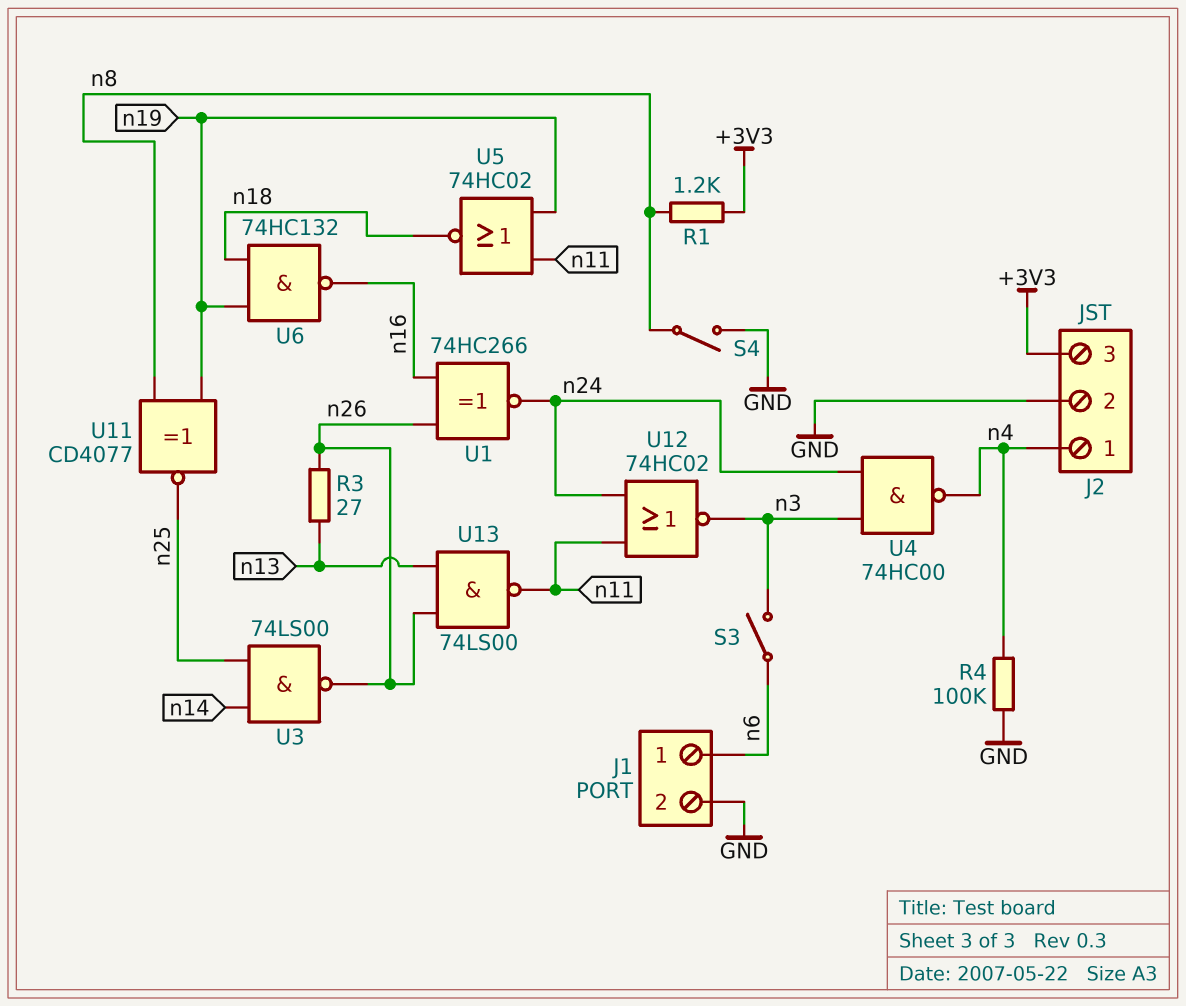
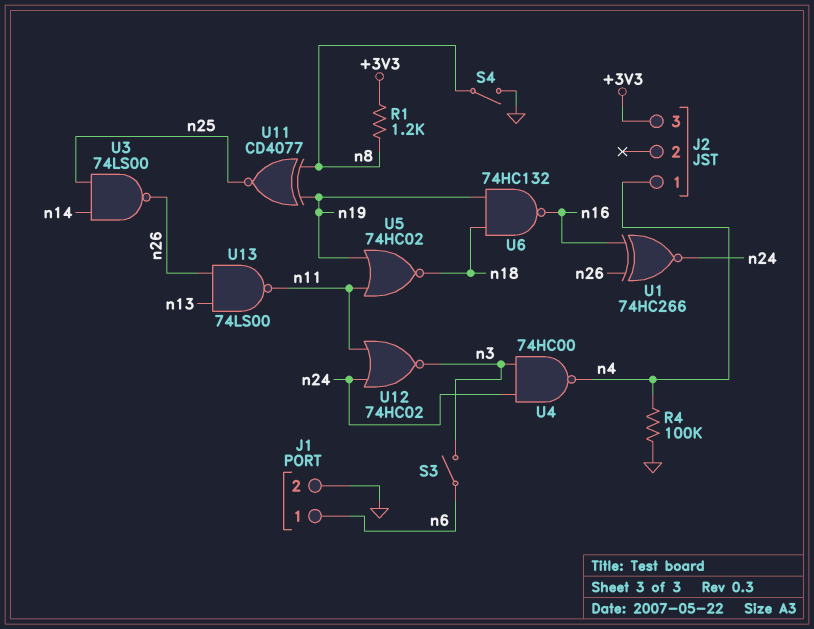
J2 pin 2: GND -> none
R3: 27 (n13, n26) -> none

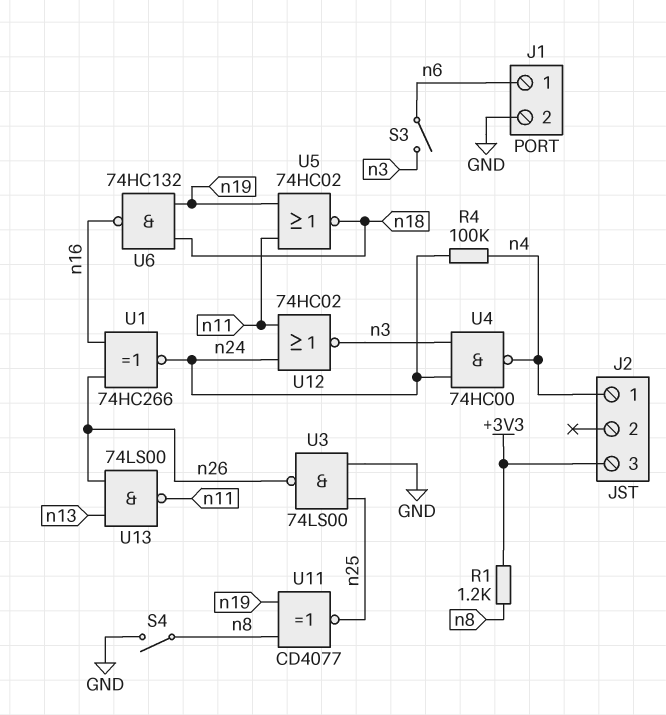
R4: 100k (GND, n4) -> 100k (n4, n24)
U3: NAND 74LS00 (in n14, in n25, out n26) -> NAND 74LS00 (in GND, in n25, out n26)

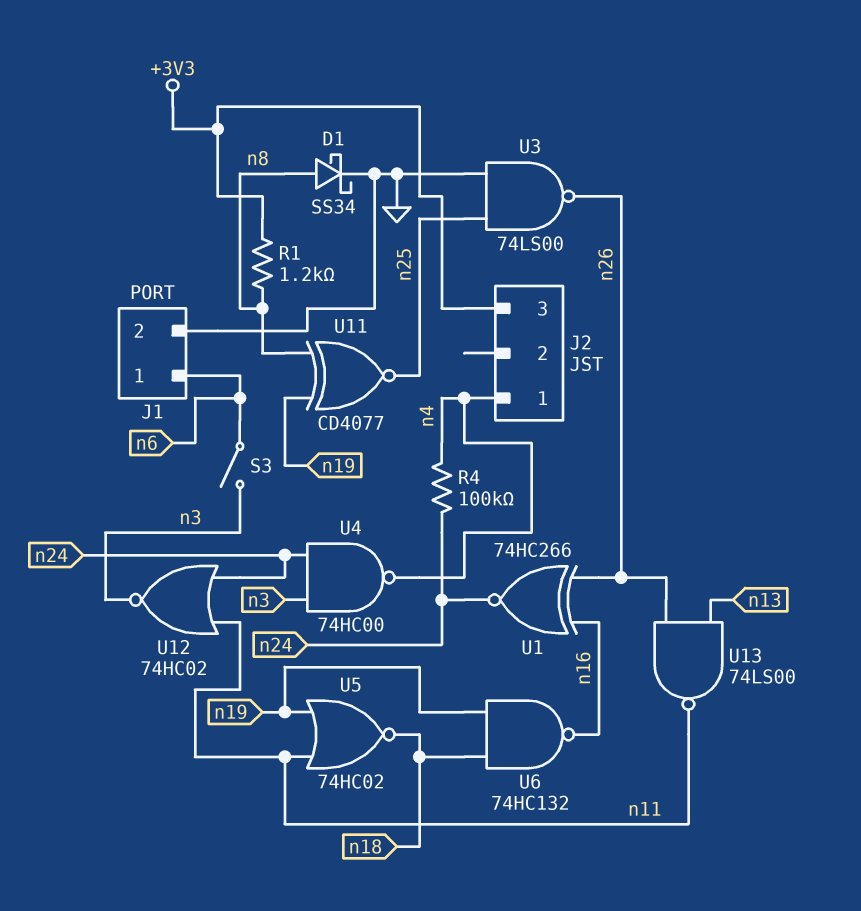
D1: none -> schottky SS34 (A n8, K GND)
S4: switch (GND, n8) -> none

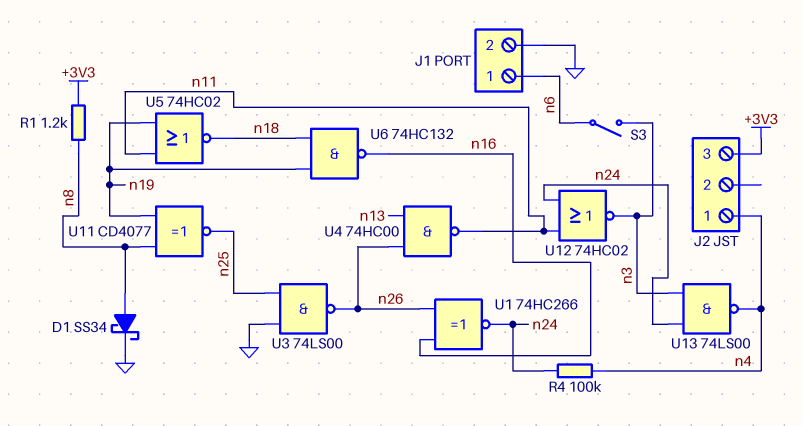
U4: NAND 74HC00 (in n3, in n24, out n4) -> NAND 74HC00 (in n13, in n26, out n11)
U13: NAND 74LS00 (in n13, in n26, out n11) -> NAND 74LS00 (in n3, in n24, out n4)

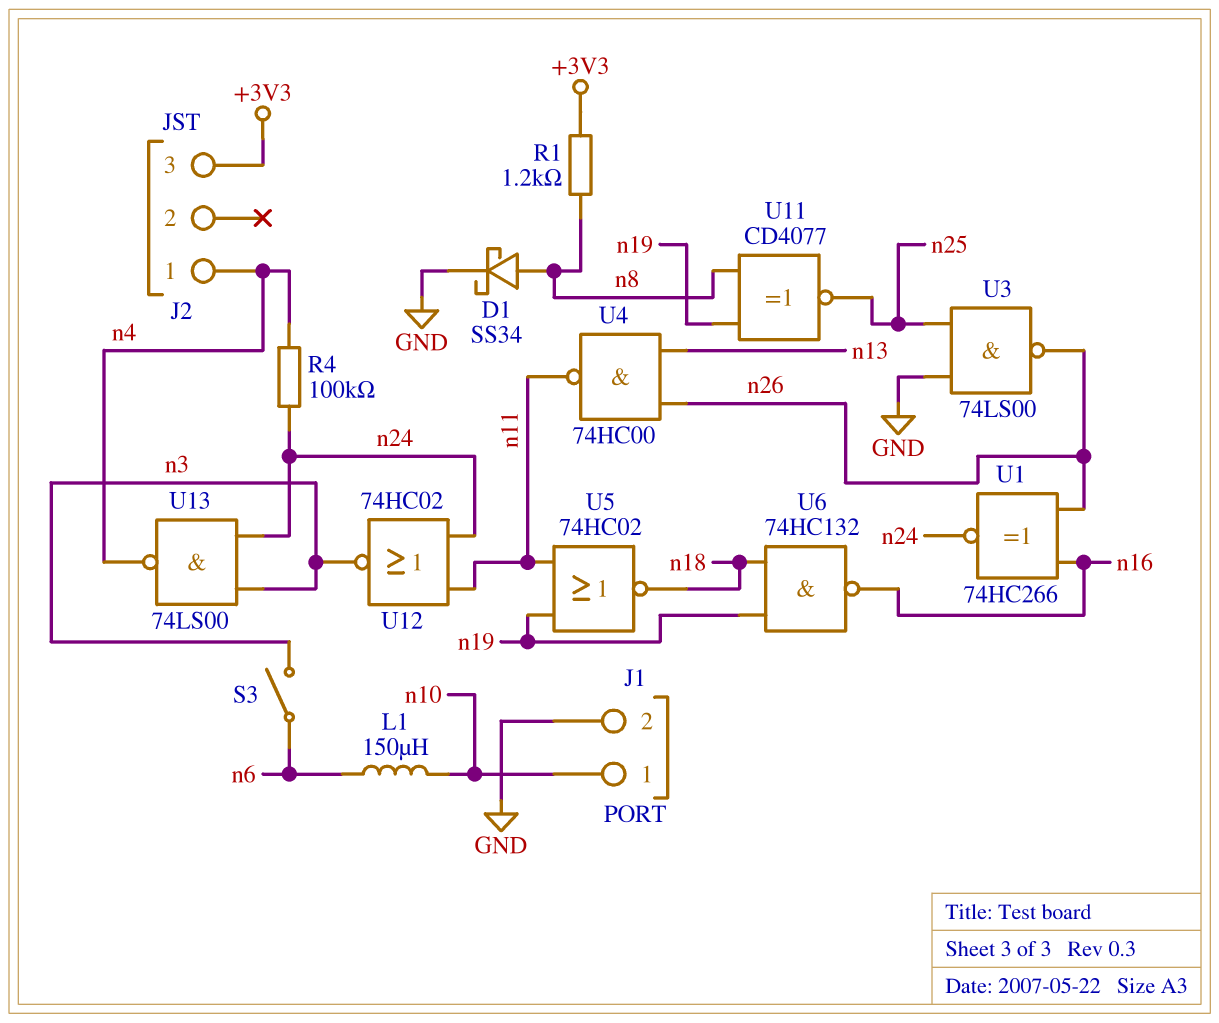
J1 pin 1: n6 -> n10
L1: none -> 150uH (n6, n10)

